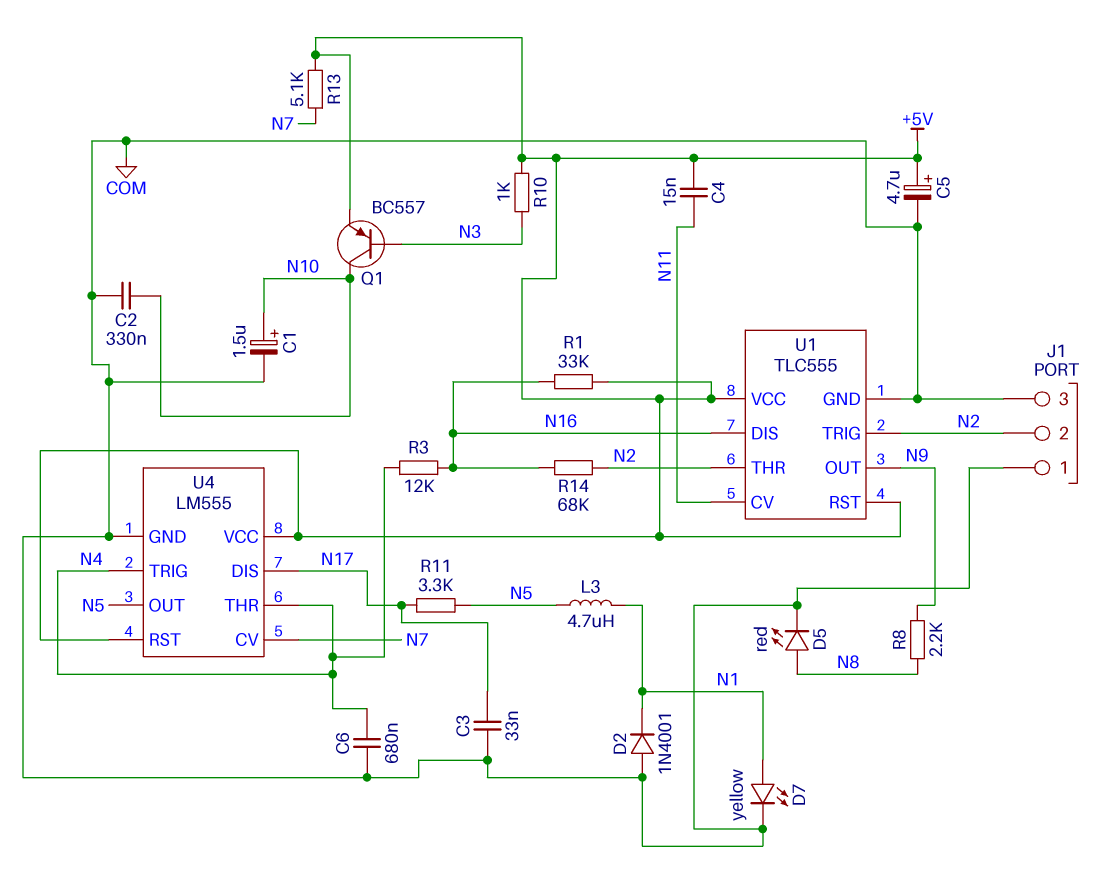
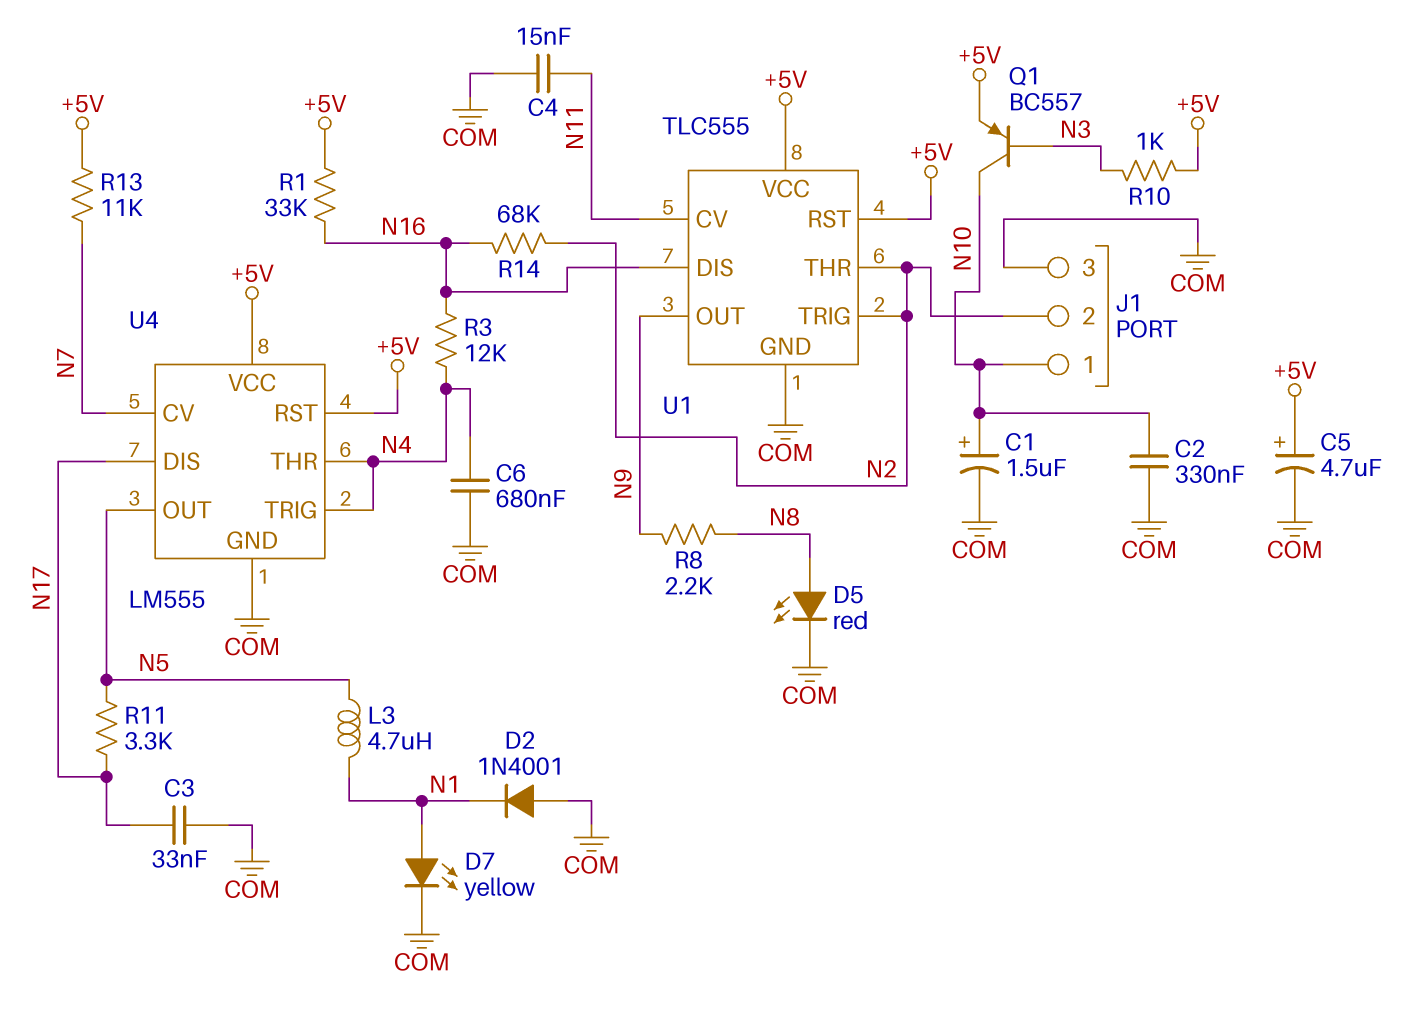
C4: 15nF (+5V, N11) -> 15nF (COM, N11)
J1 pin 1: COM -> N10
R13: 5.1k (+5V, N7) -> 11k (+5V, N7)

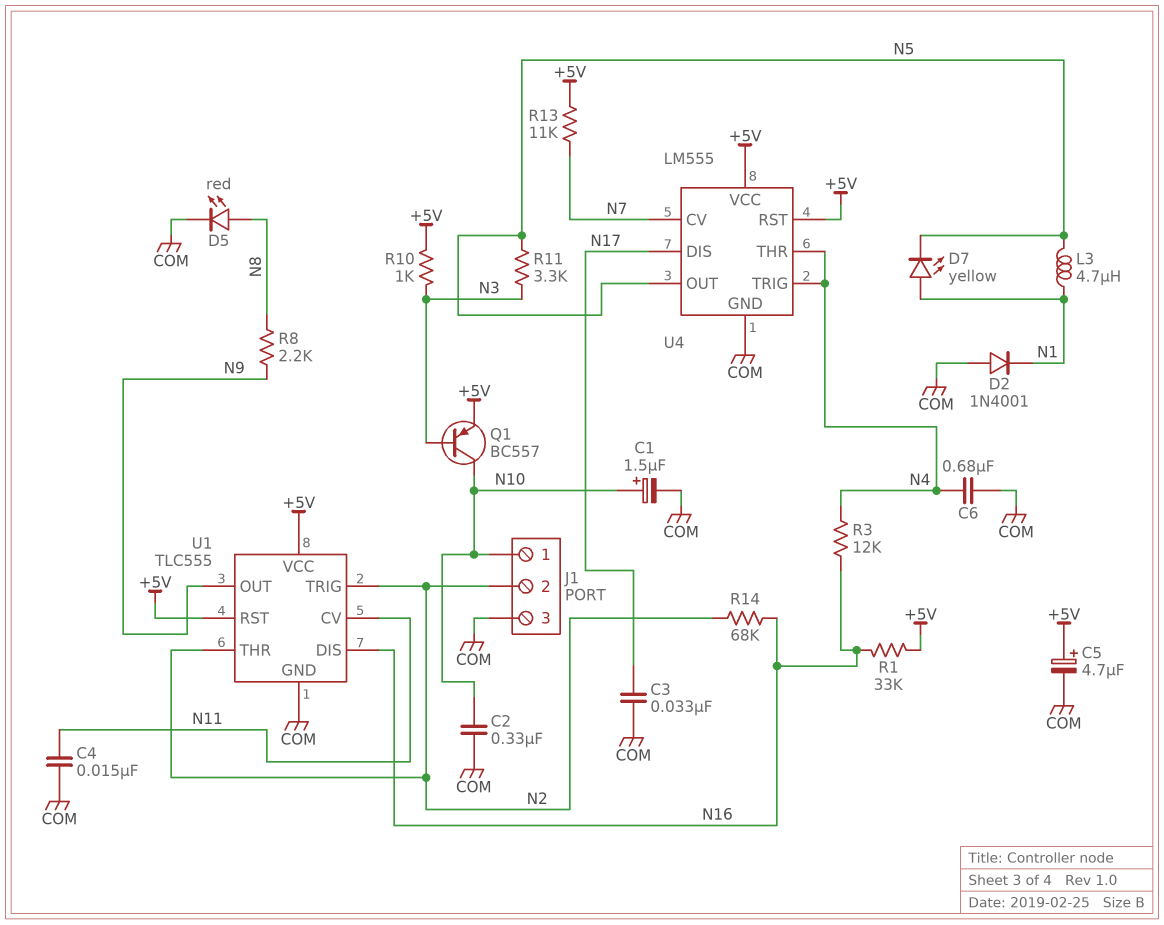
D7: LED yellow (A N1, K COM) -> LED yellow (A N1, K N5)
R11: 3.3k (N5, N17) -> 3.3k (N3, N5)

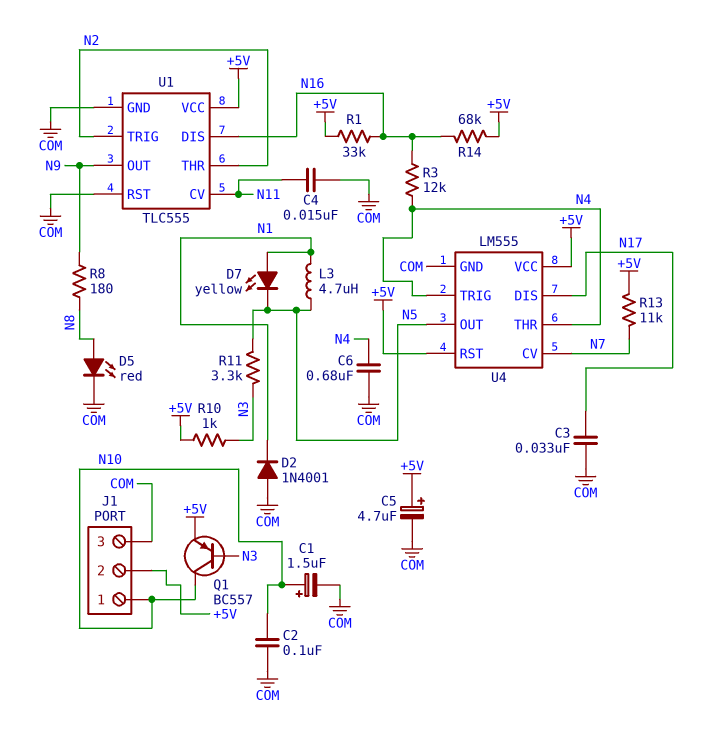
C2: 330nF (COM, N10) -> 100nF (COM, N10)
J1 pin 2: N2 -> +5V
R8: 2.2k (N8, N9) -> 180 (N8, N9)
R14: 68k (N2, N16) -> 68k (+5V, N16)
U1 pin RST: +5V -> COM

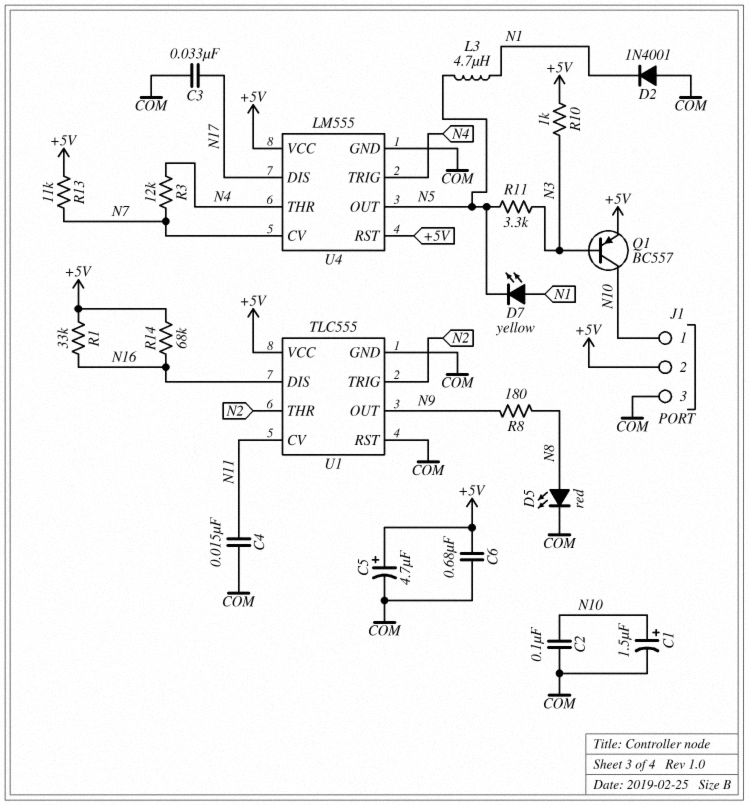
C6: 680nF (COM, N4) -> 680nF (+5V, COM)
R3: 12k (N4, N16) -> 12k (N4, N7)

